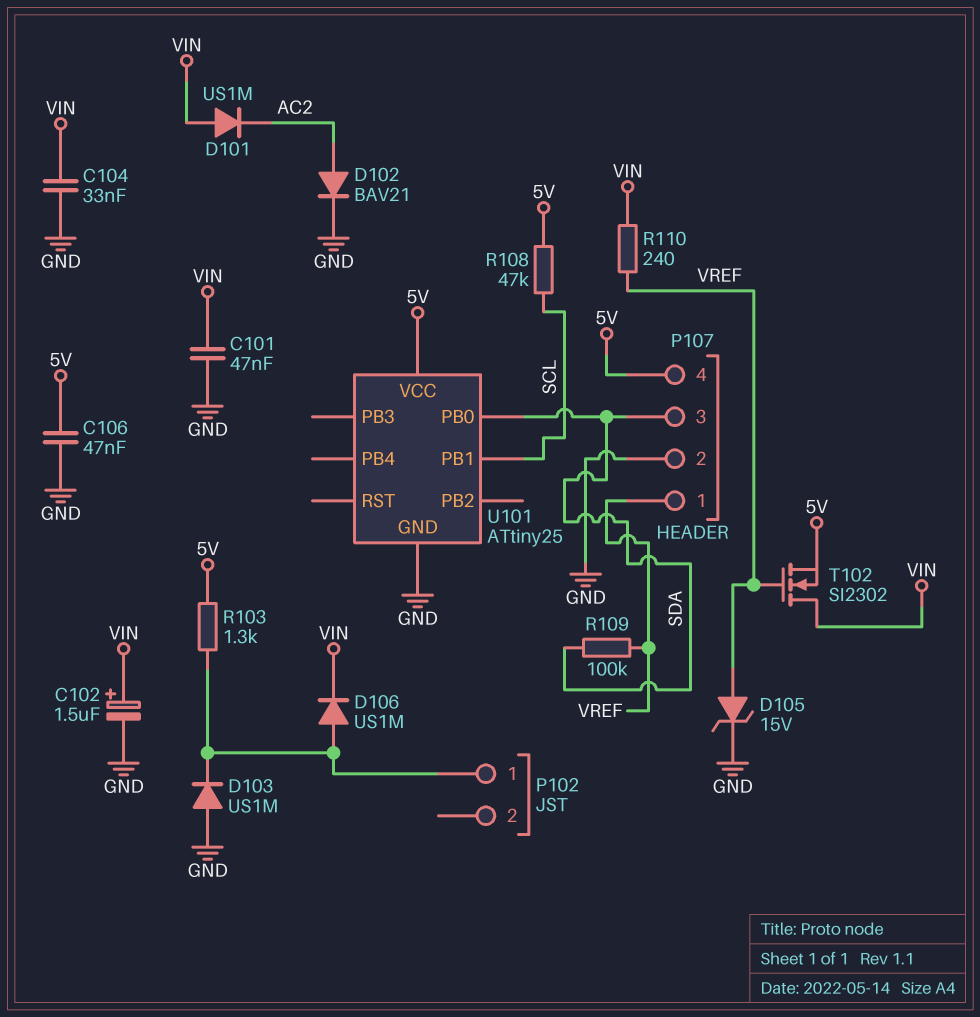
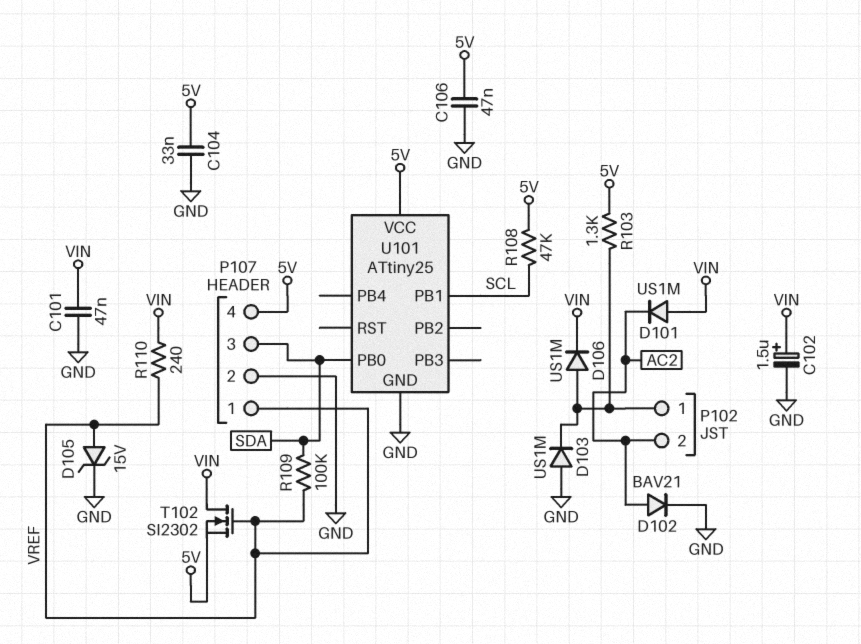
C104: 33nF (GND, VIN) -> 33nF (5V, GND)
P102 pin 2: none -> AC2

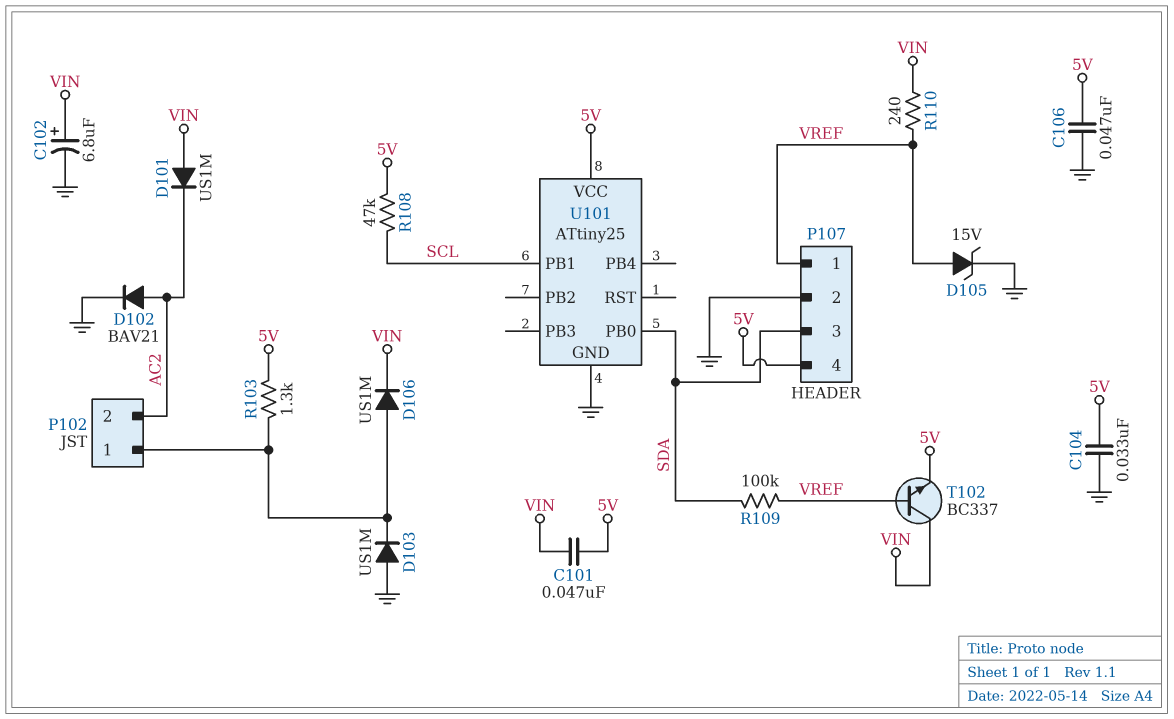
C101: 47nF (GND, VIN) -> 47nF (5V, VIN)
C102: 1.5uF (plus VIN, minus GND) -> 6.8uF (plus VIN, minus GND)
T102: NMOS SI2302 (G VREF, D VIN, S 5V) -> NPN BC337 (B VREF, C VIN, E 5V)

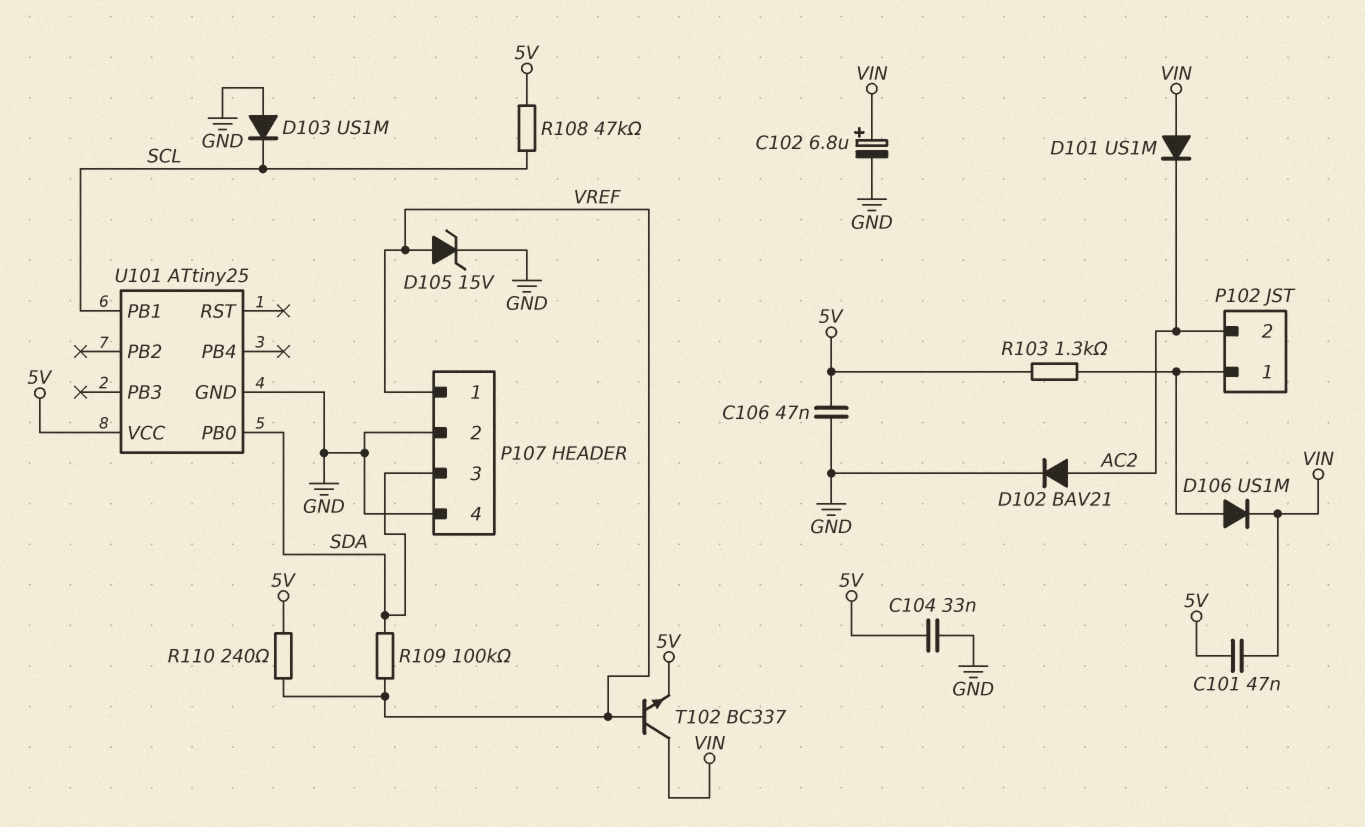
D103: diode US1M (A GND, K P102/1) -> diode US1M (A GND, K SCL)
P107 pin 4: 5V -> GND
R110: 240 (VIN, VREF) -> 240 (5V, VREF)

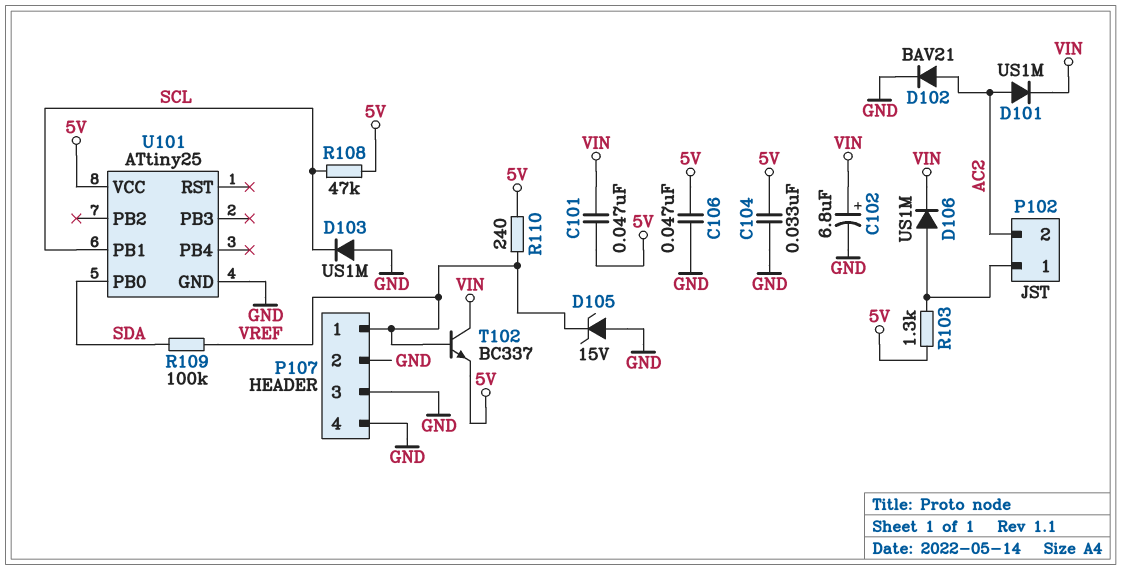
D101: diode US1M (A VIN, K AC2) -> diode US1M (A AC2, K VIN)
D105: zener 15V (A VREF, K GND) -> zener 15V (A GND, K VREF)
P107 pin 3: SDA -> GND

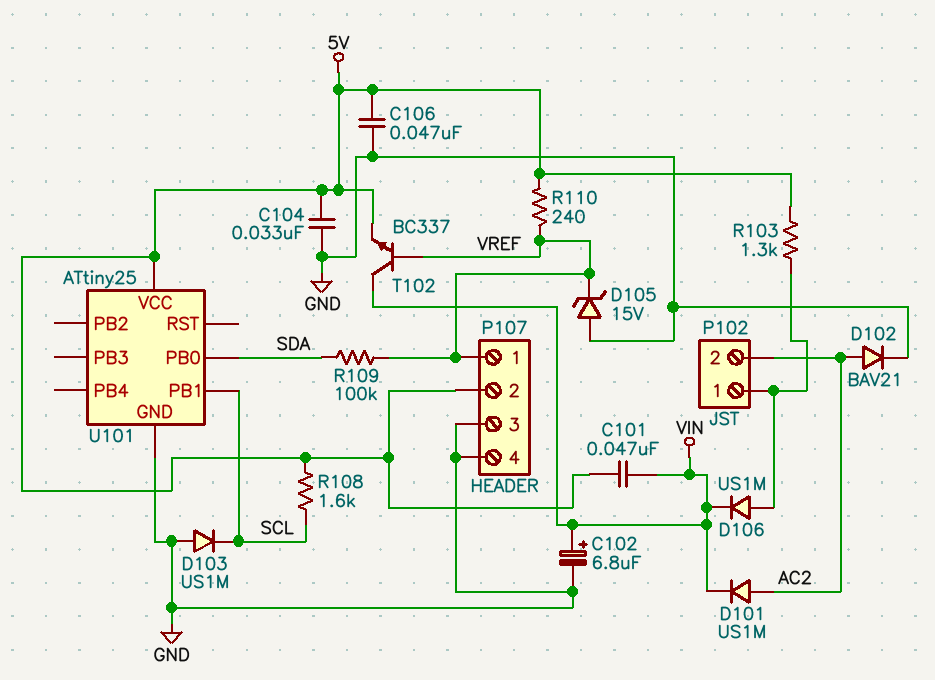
P107 pin 2: GND -> 5V
R108: 47k (5V, SCL) -> 1.6k (5V, SCL)

